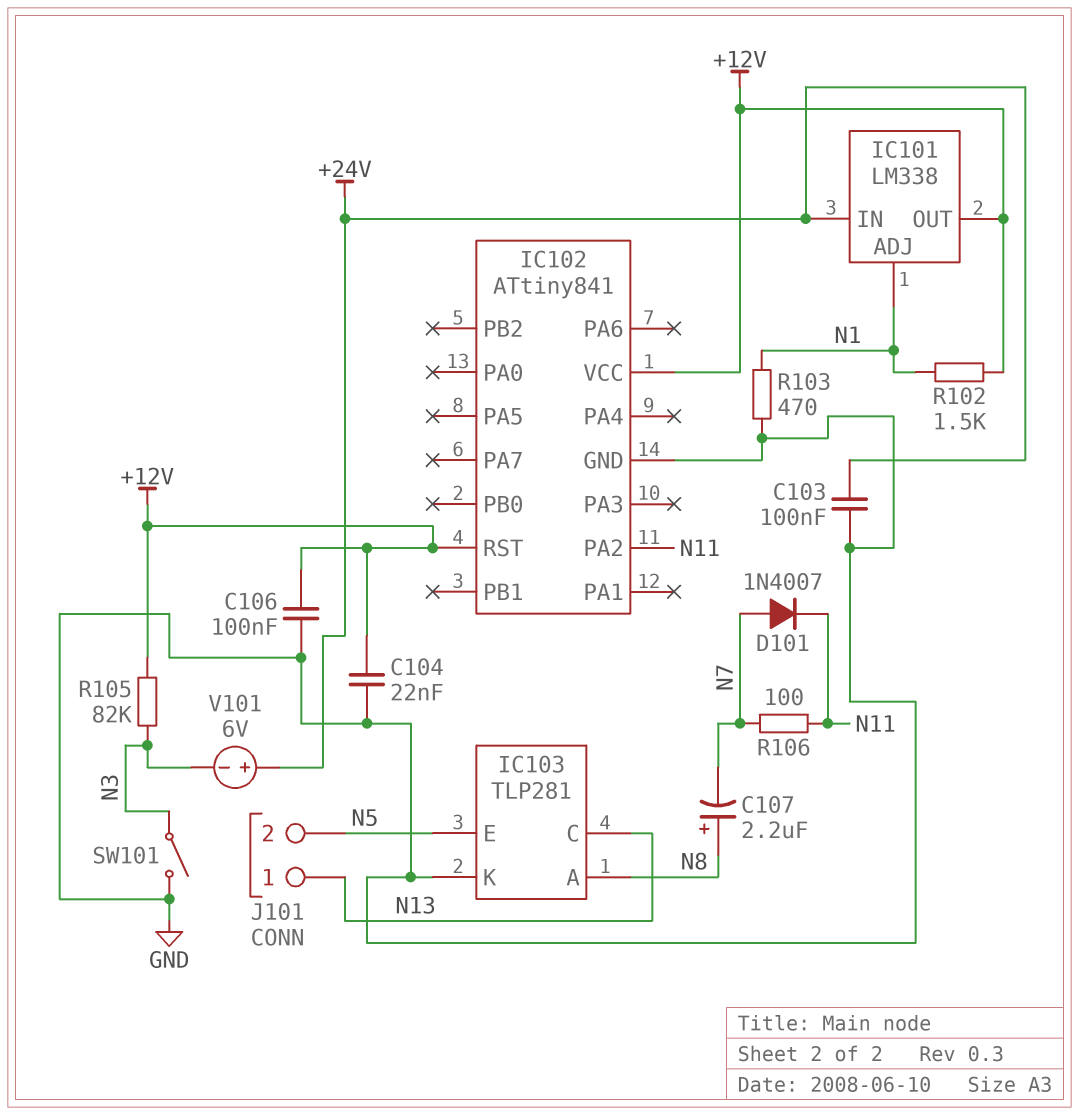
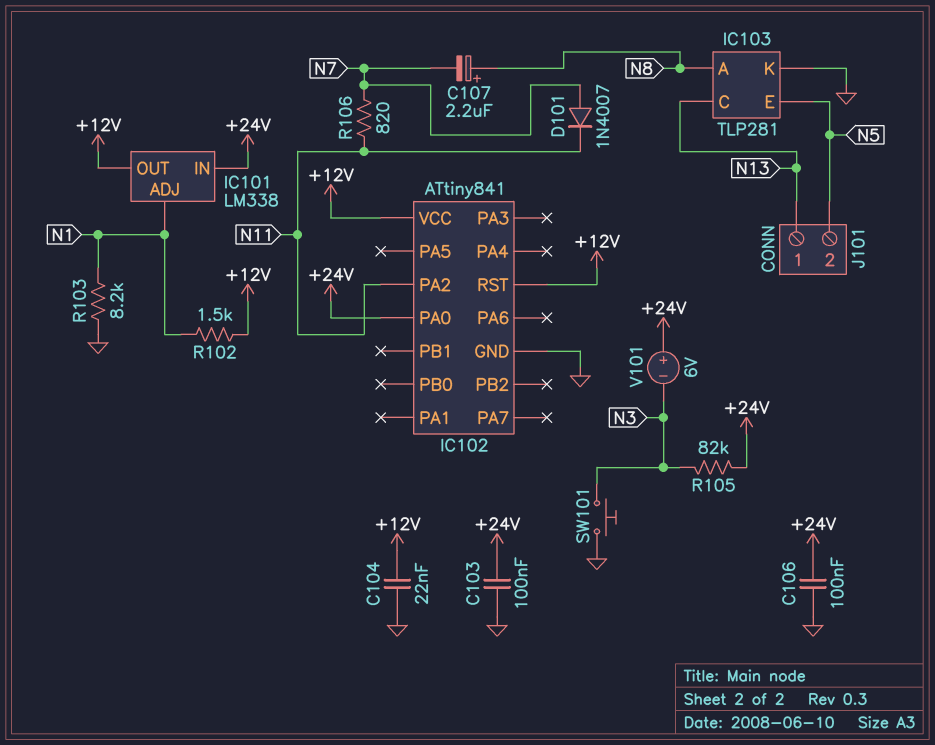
C106: 100nF (+12V, GND) -> 100nF (+24V, GND)
IC102 pin PA0: none -> +24V
R103: 470 (GND, N1) -> 8.2k (GND, N1)
R105: 82k (+12V, N3) -> 82k (+24V, N3)
R106: 100 (N7, N11) -> 820 (N7, N11)
SW101: switch (GND, N3) -> button (GND, N3)

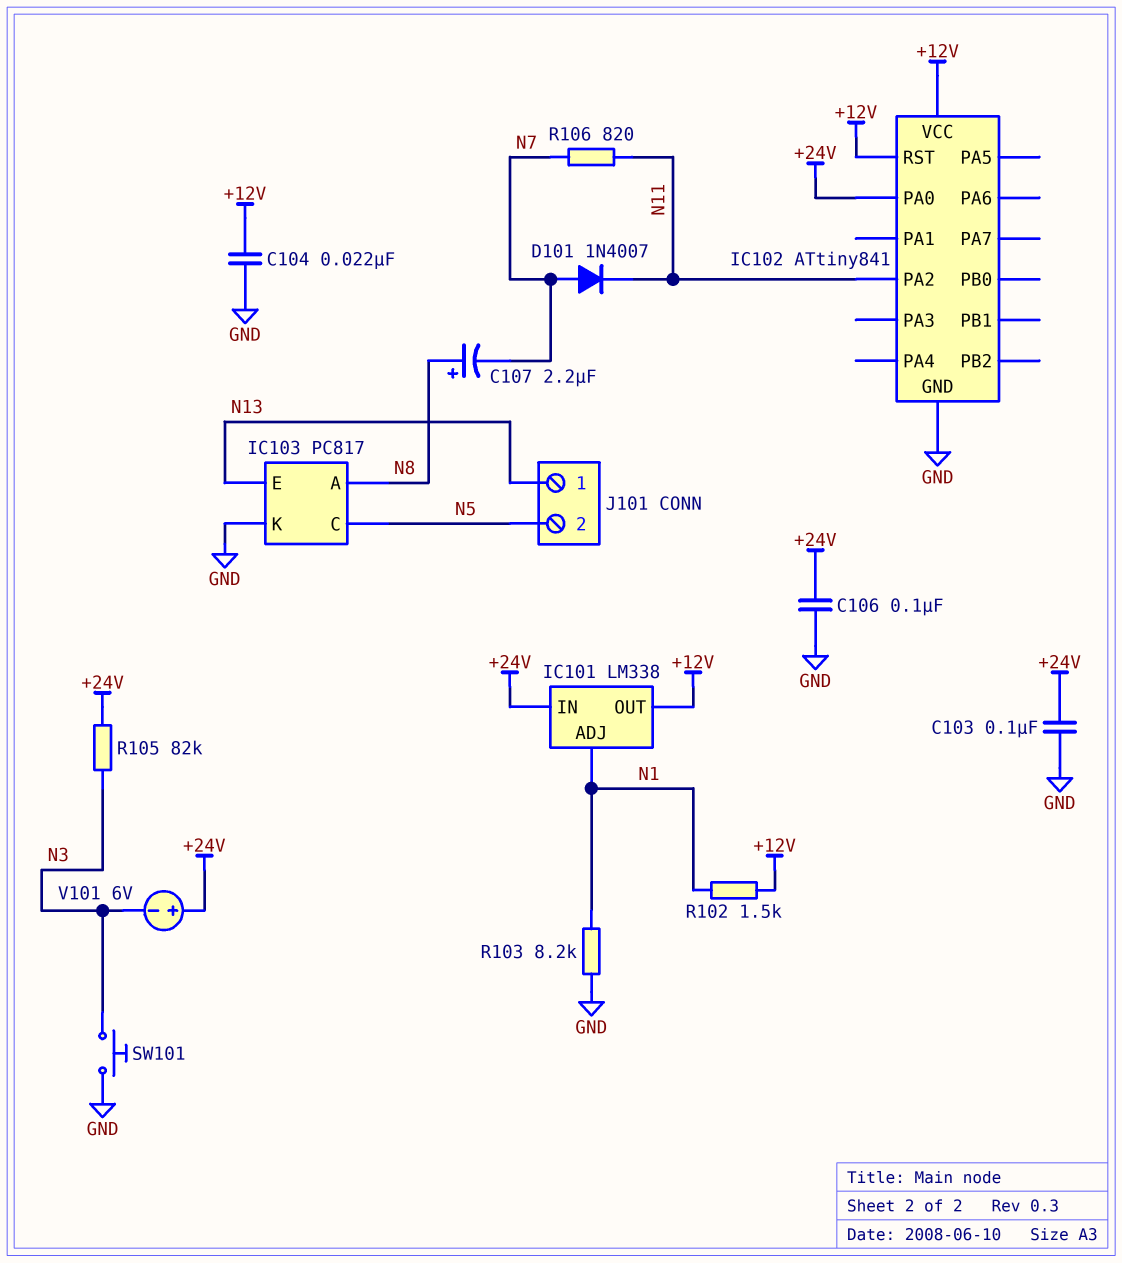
IC103: TLP281 -> PC817
IC103 pin C: N13 -> N5
IC103 pin E: N5 -> N13

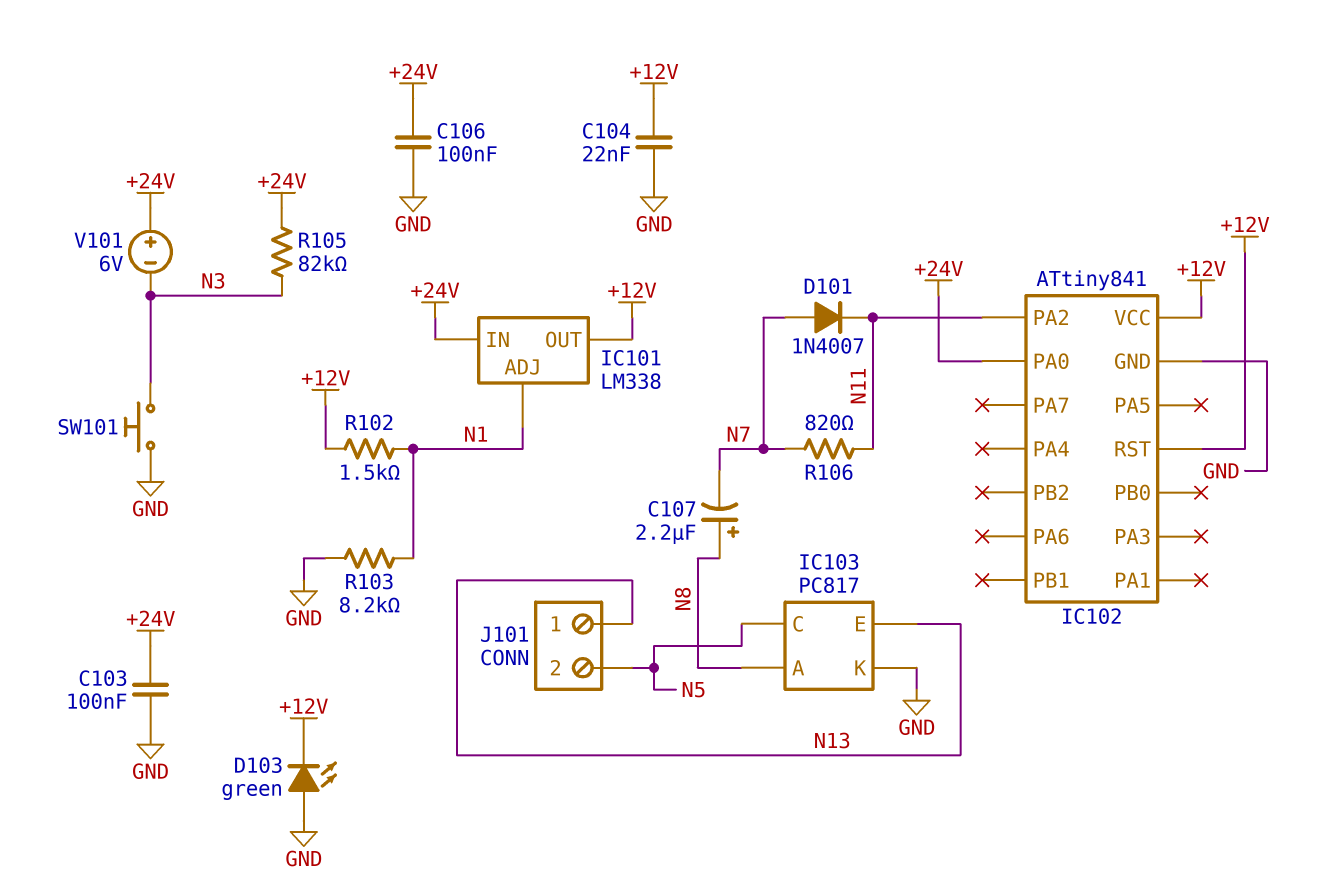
D103: none -> LED green (A GND, K +12V)

